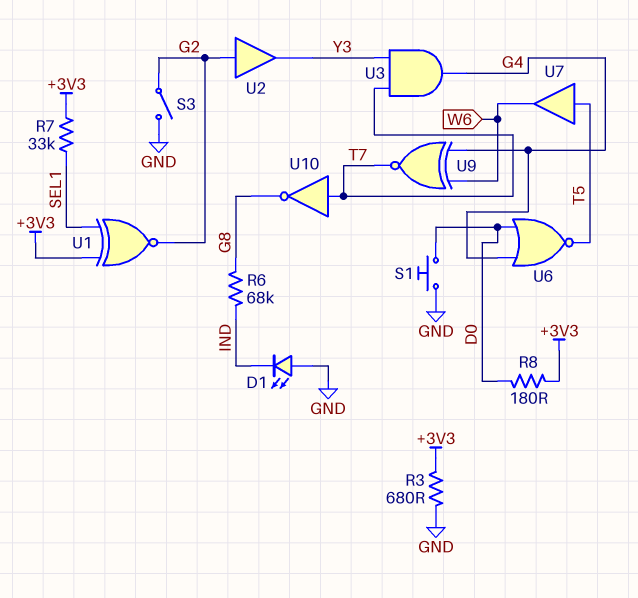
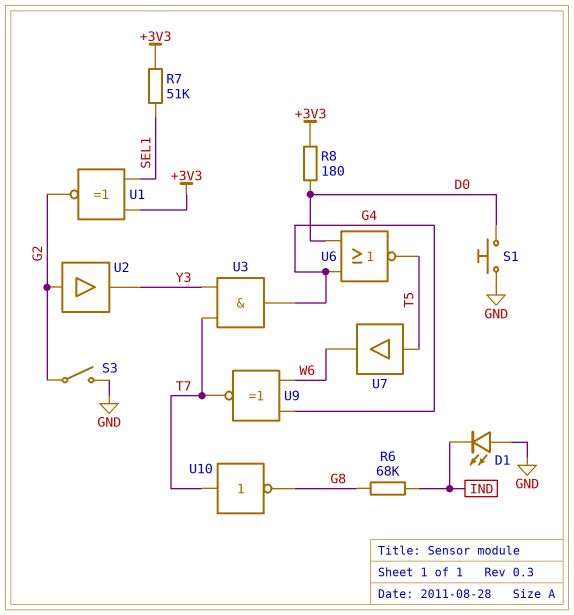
R3: 680 (+3V3, GND) -> none
R7: 33k (+3V3, SEL1) -> 51k (+3V3, SEL1)

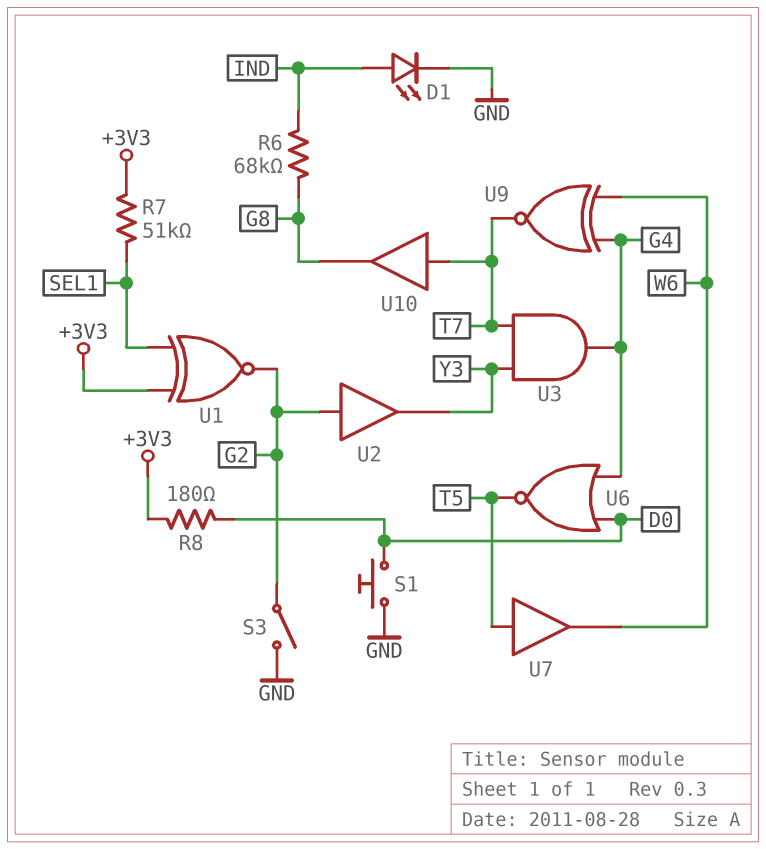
D1: LED (A GND, K IND) -> LED (A IND, K GND)
U10: NOT (in T7, out G8) -> buffer (in T7, out G8)

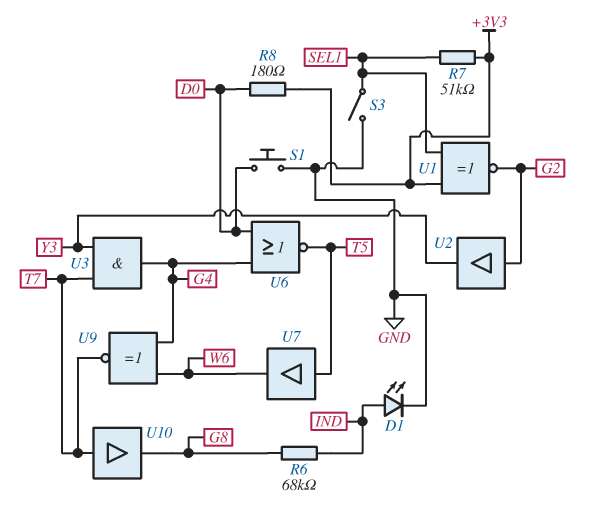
S3: switch (G2, GND) -> switch (GND, SEL1)

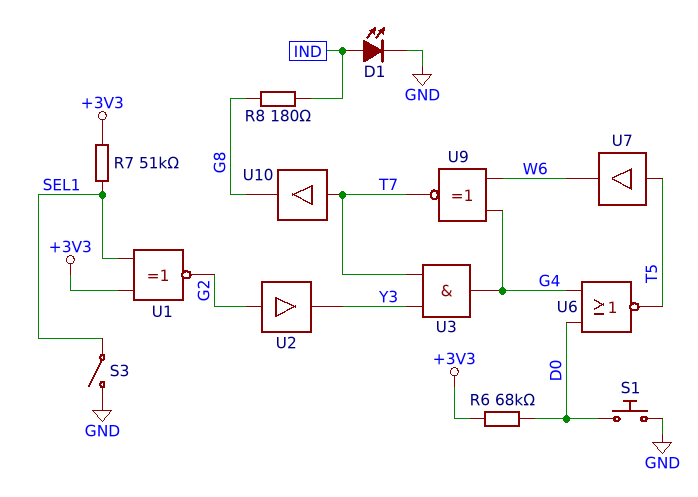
R6: 68k (G8, IND) -> 68k (+3V3, D0)
R8: 180 (+3V3, D0) -> 180 (G8, IND)

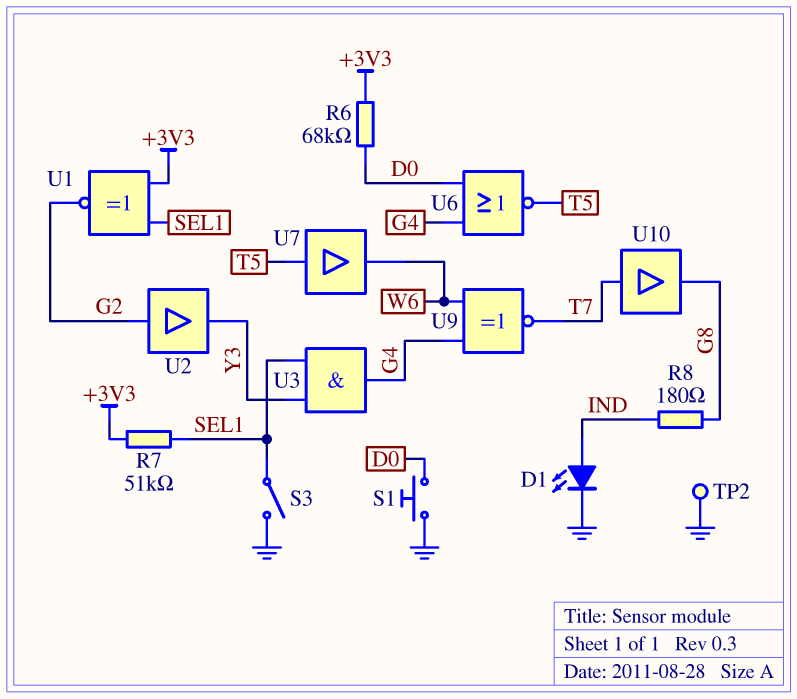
TP2: none -> test point (GND)
U3: AND (in T7, in Y3, out G4) -> AND (in SEL1, in Y3, out G4)

